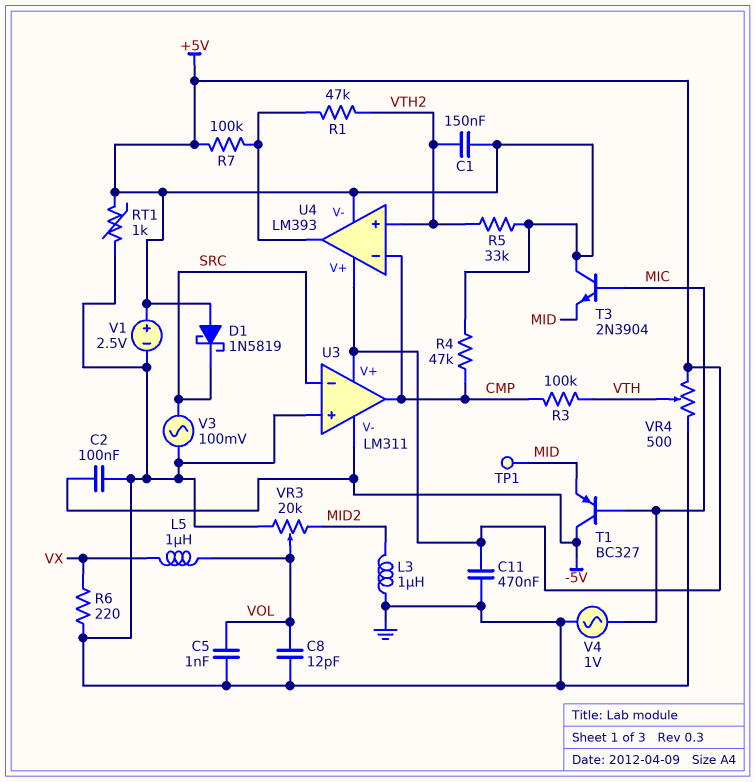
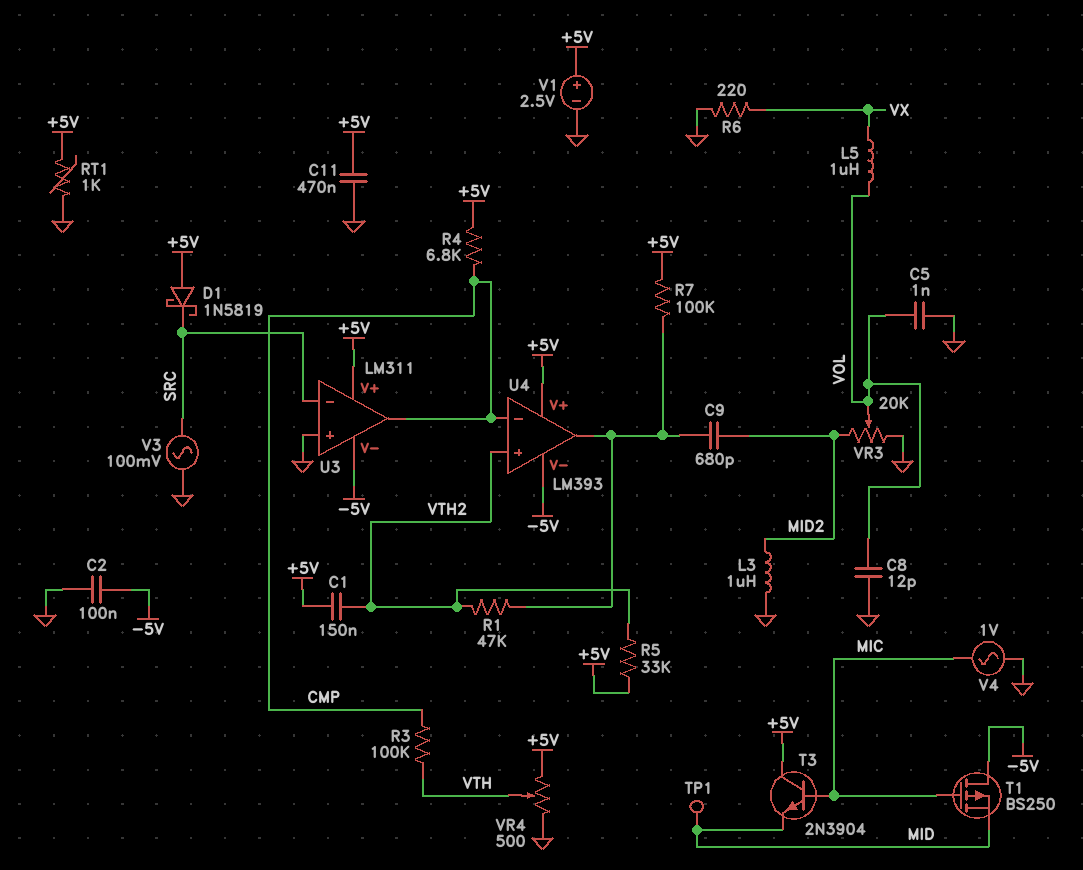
C9: none -> 680pF (MID2, U4/out)
R4: 47k (+5V, CMP) -> 6.8k (+5V, CMP)
T1: PNP BC327 (B MIC, C -5V, E MID) -> PMOS BS250 (G MIC, D -5V, S MID)
U4 pin V-: +5V -> -5V

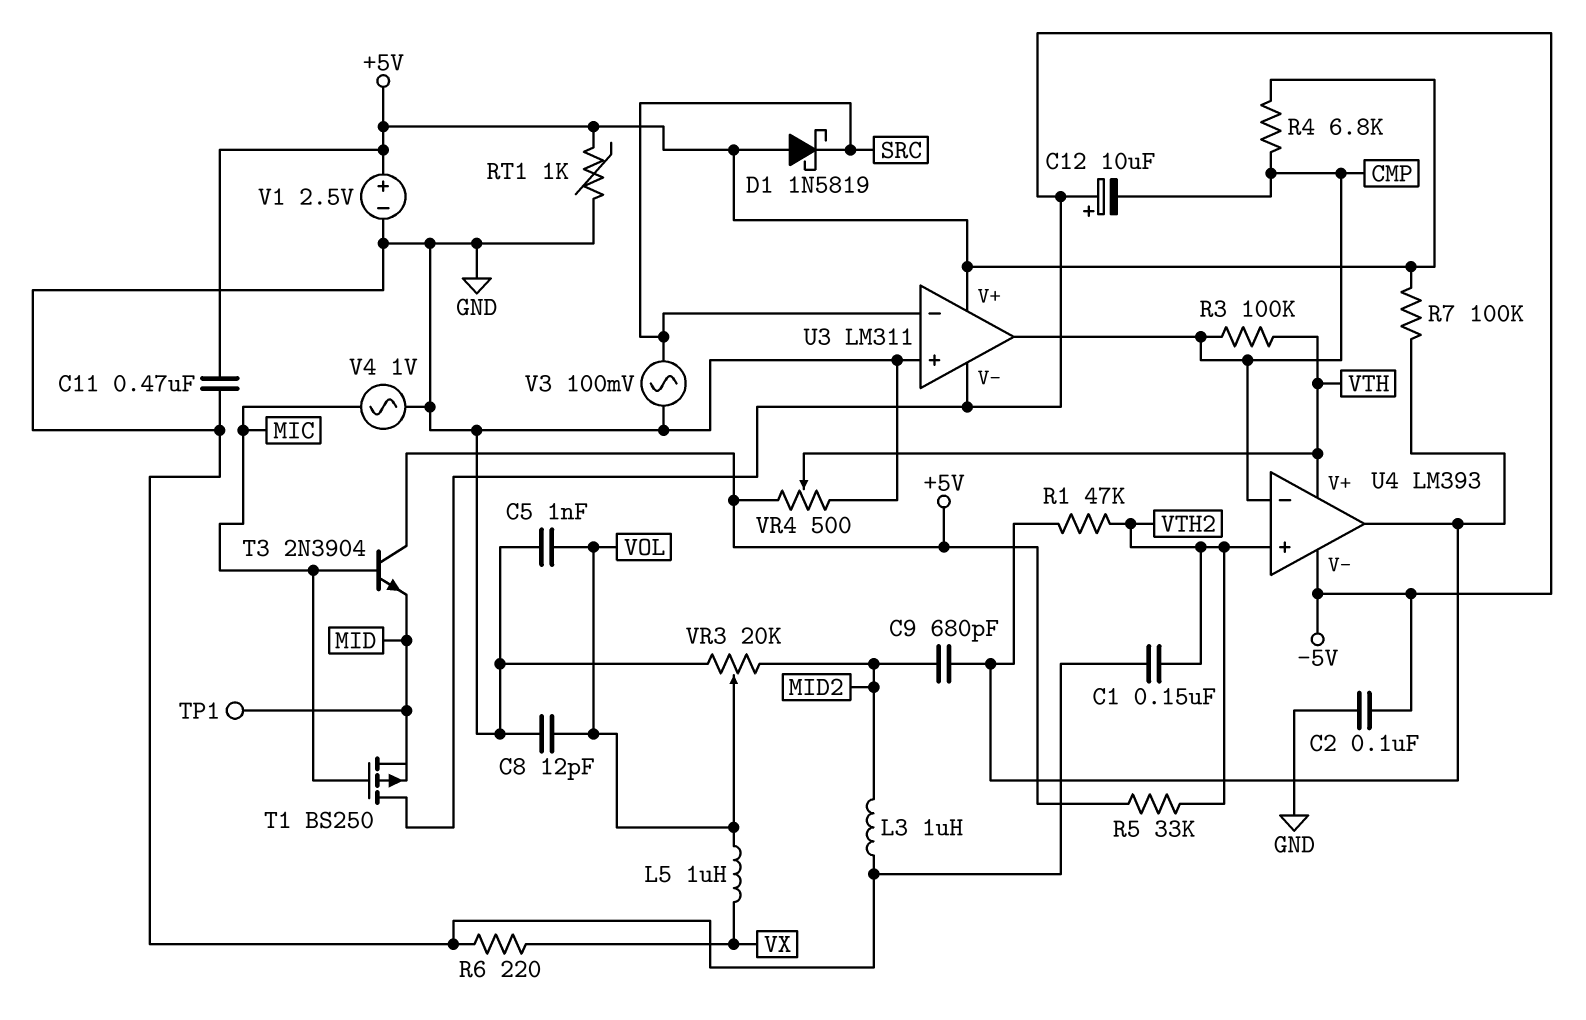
C1: 150nF (+5V, VTH2) -> 150nF (GND, VTH2)
C12: none -> 10uF (plus -5V, minus CMP)
U4 pin V+: +5V -> VTH

